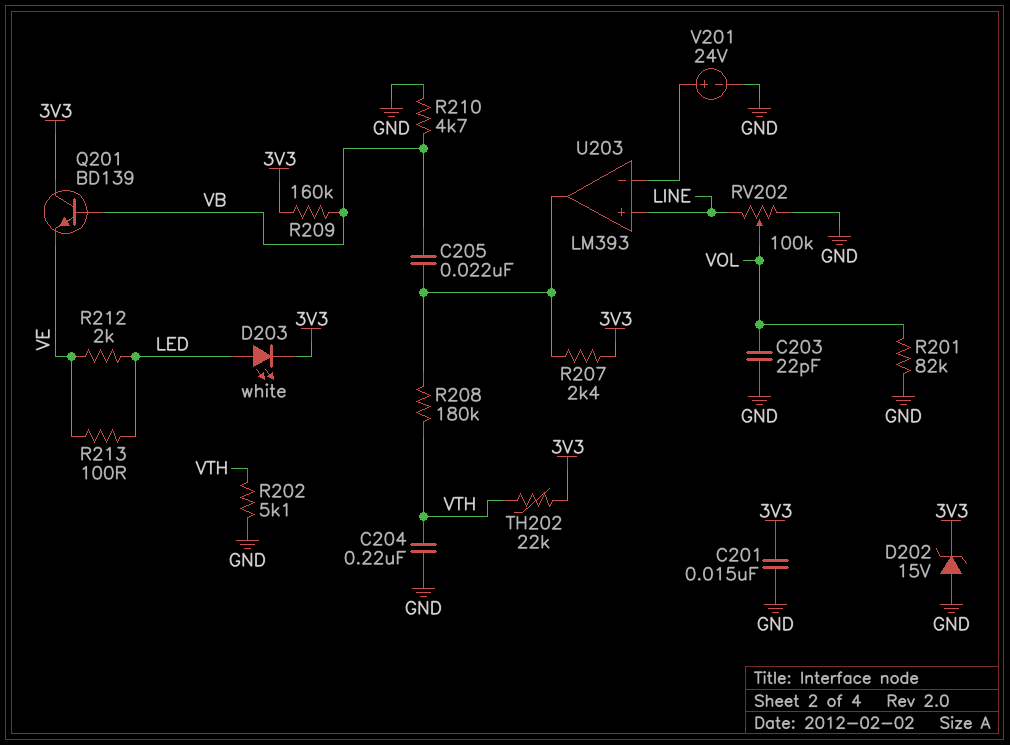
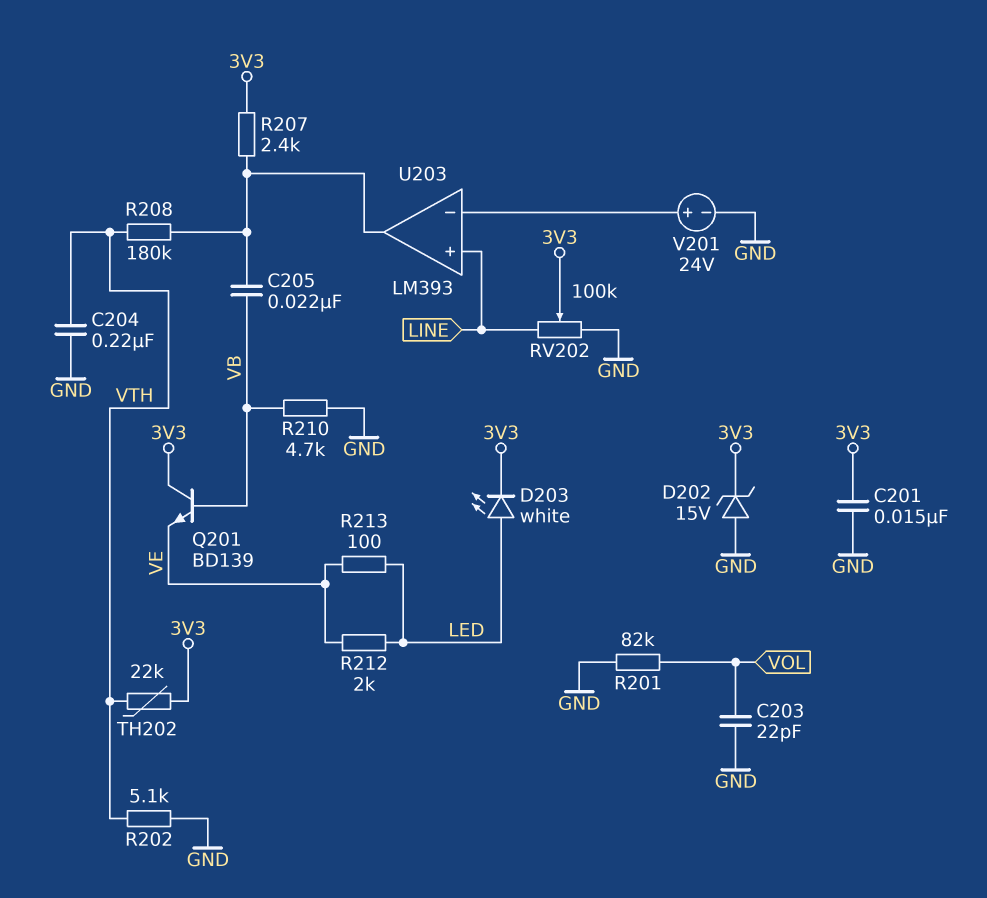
R209: 160k (3V3, VB) -> none
RV202: 100k (GND, LINE, wiper VOL) -> 100k (GND, LINE, wiper 3V3)

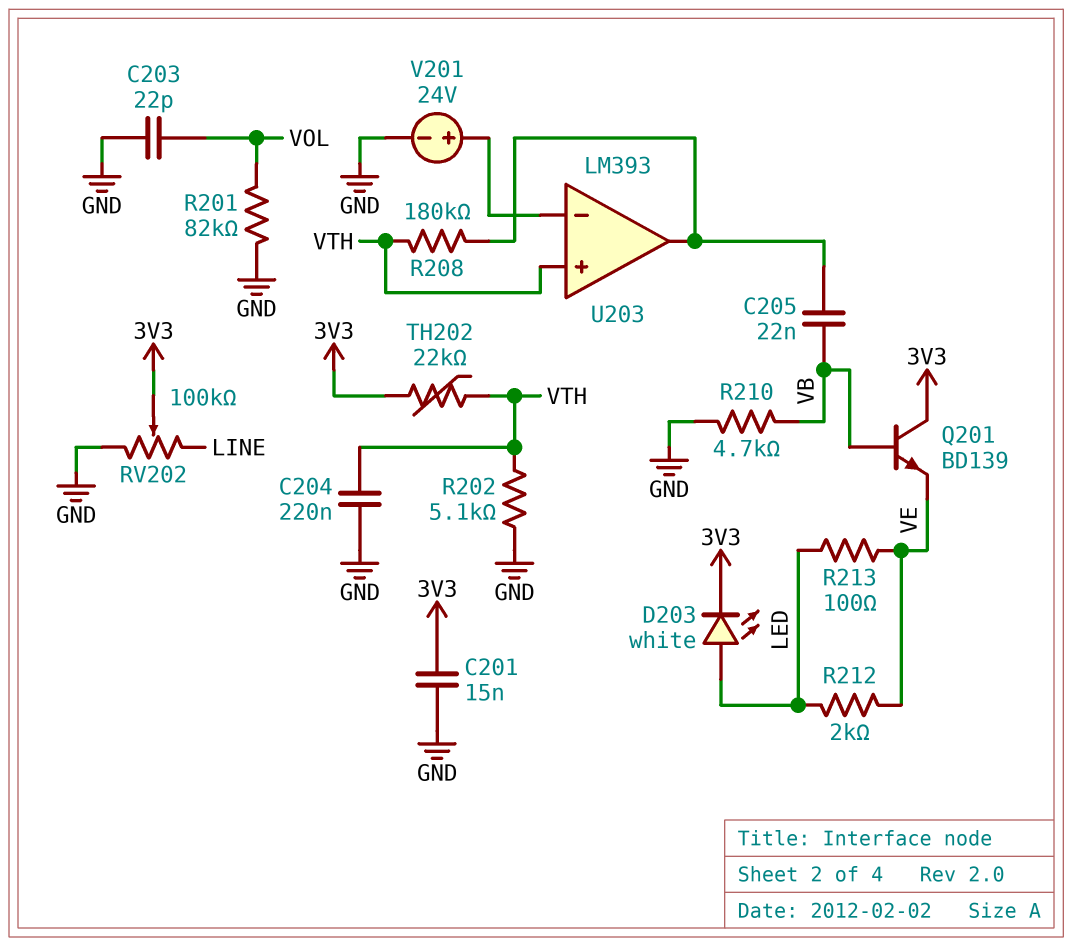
D202: zener 15V (A GND, K 3V3) -> none
R207: 2.4k (3V3, U203/out) -> none
U203 pin in+: LINE -> VTH

